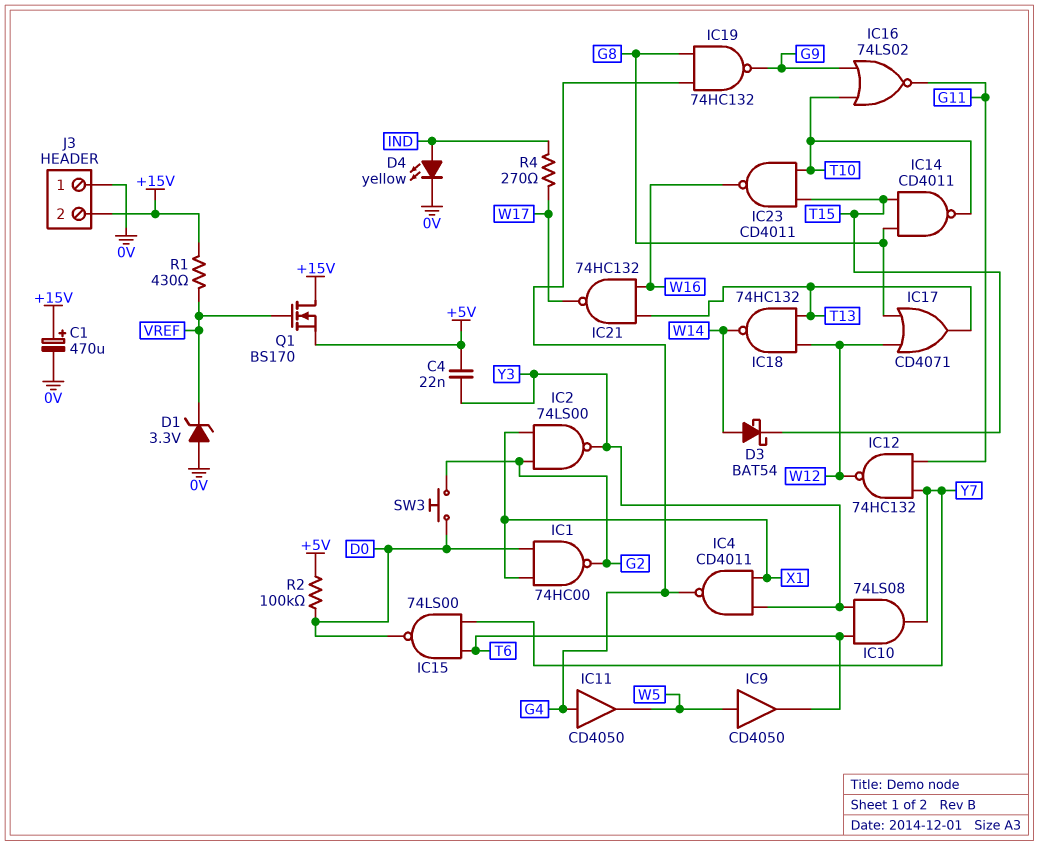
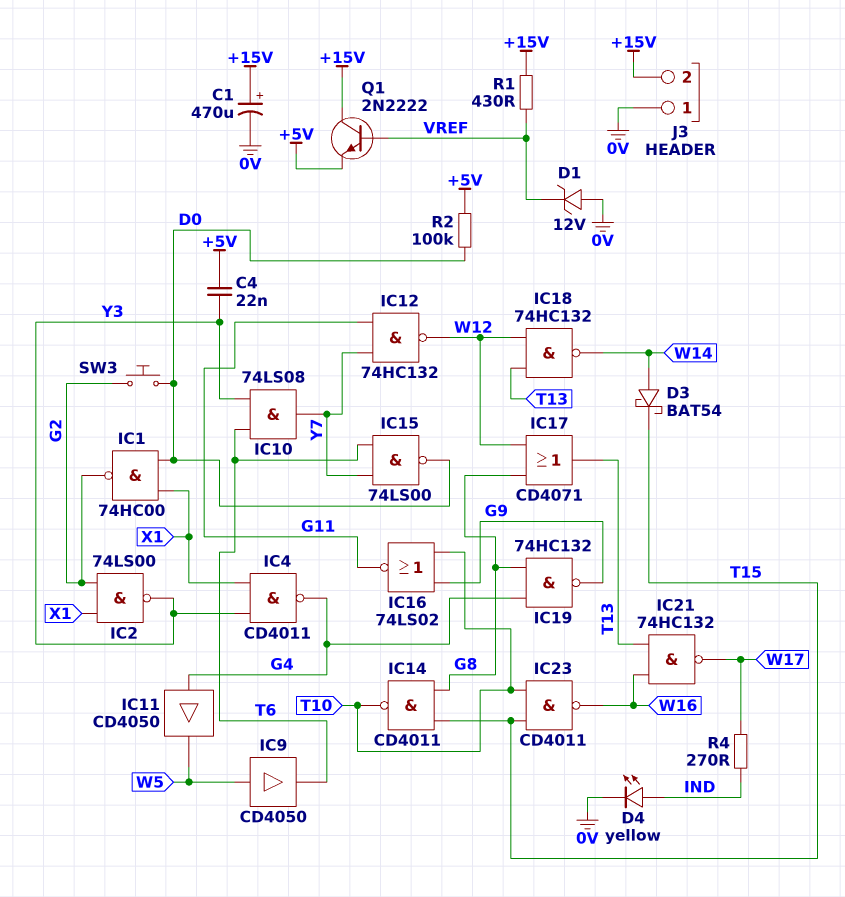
D1: zener 3.3V (A 0V, K VREF) -> zener 12V (A 0V, K VREF)
Q1: NMOS BS170 (G VREF, D +15V, S +5V) -> NPN 2N2222 (B VREF, C +15V, E +5V)

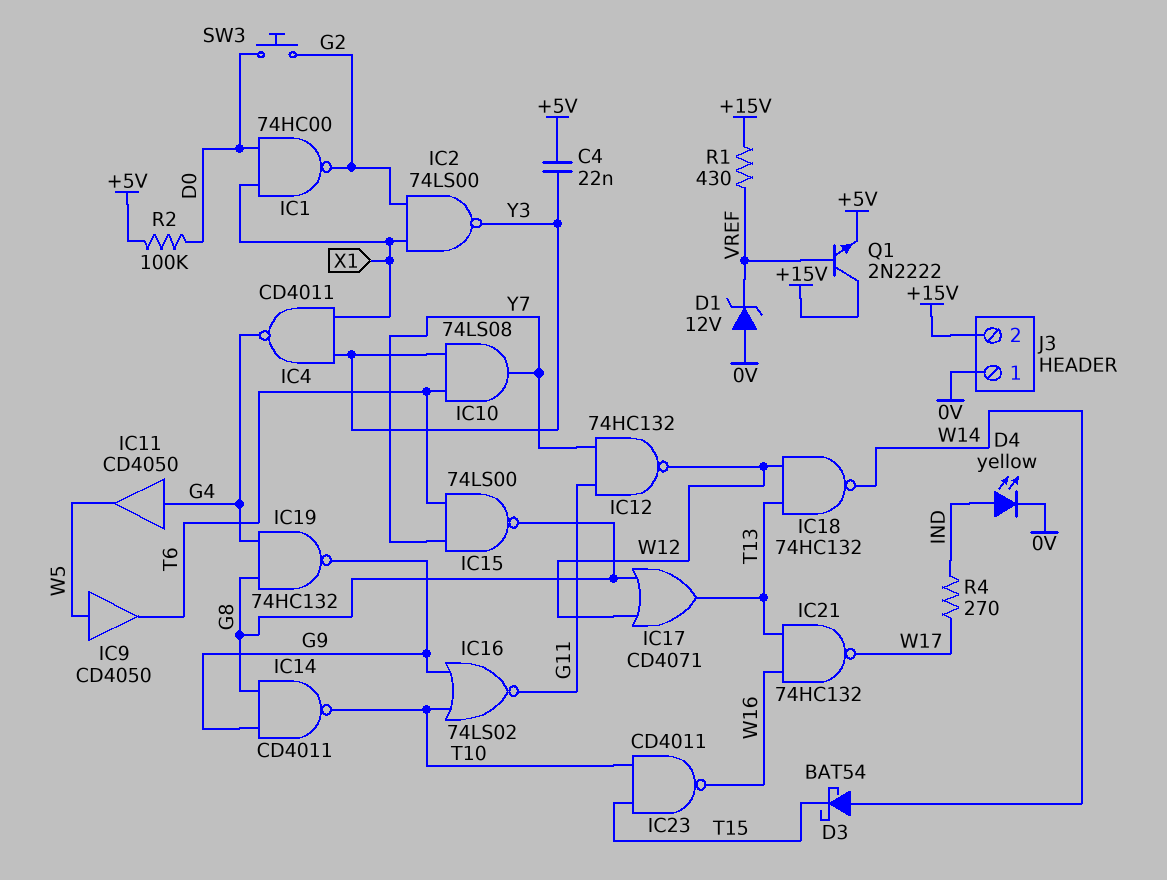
C1: 470uF (plus +15V, minus 0V) -> none
IC14: NAND CD4011 (in G8, in T15, out T10) -> NAND CD4011 (in G8, in G9, out T10)
IC15: NAND 74LS00 (in T6, in Y7, out D0) -> NAND 74LS00 (in T6, in Y7, out G8)

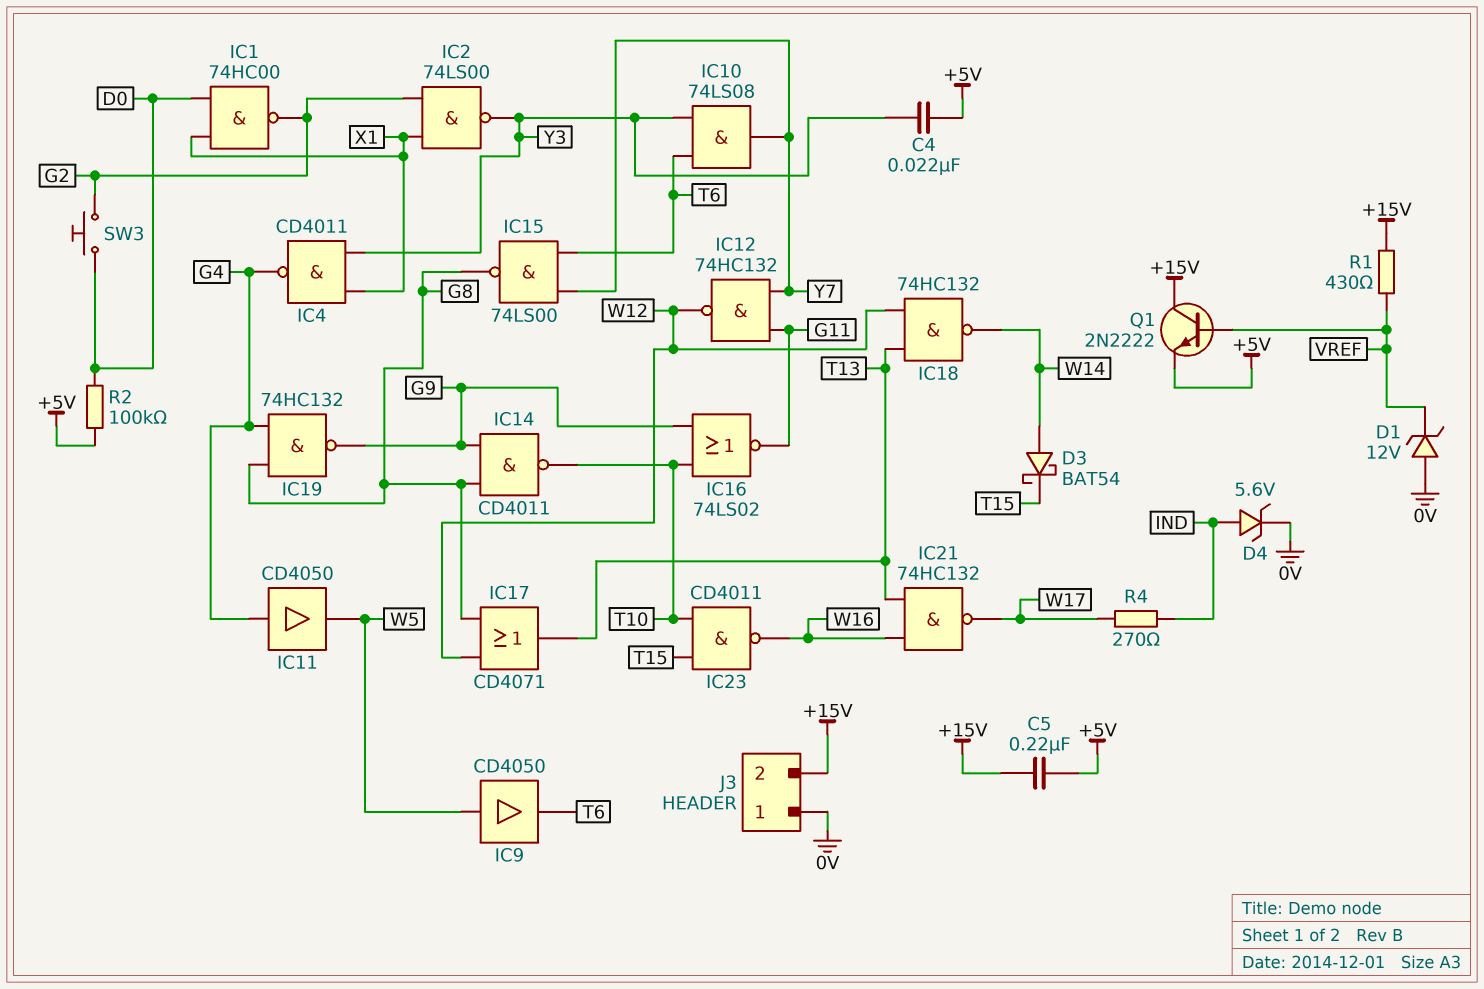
C5: none -> 220nF (+5V, +15V)
D4: LED yellow (A IND, K 0V) -> zener 5.6V (A IND, K 0V)

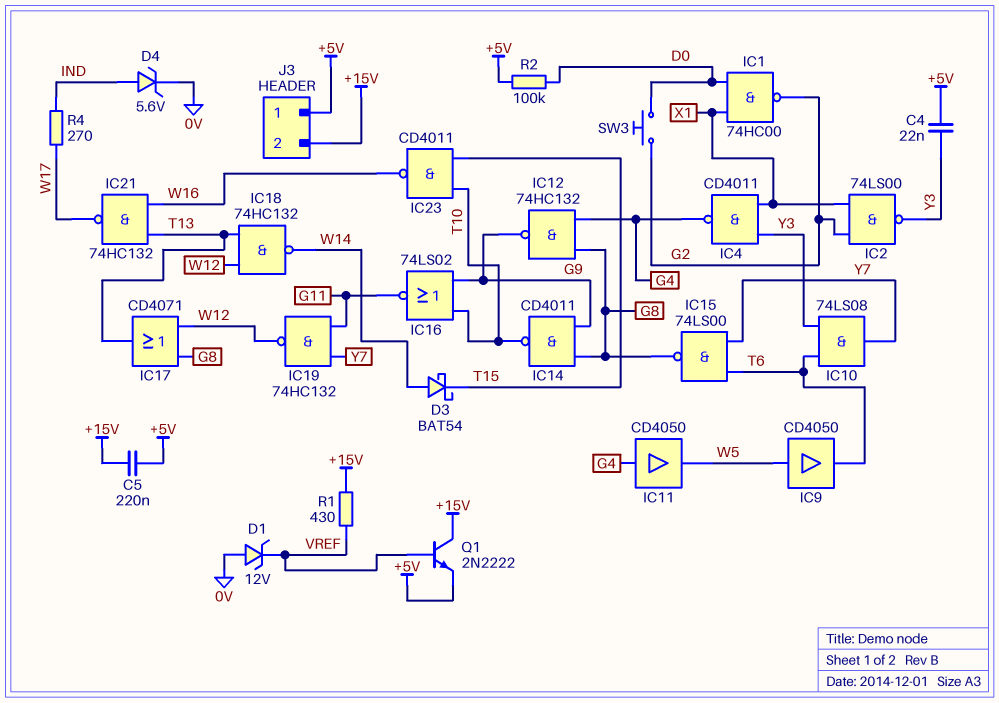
IC12: NAND 74HC132 (in G11, in Y7, out W12) -> NAND 74HC132 (in G4, in G8, out G9)
IC19: NAND 74HC132 (in G4, in G8, out G9) -> NAND 74HC132 (in G11, in Y7, out W12)
J3 pin 1: 0V -> +5V

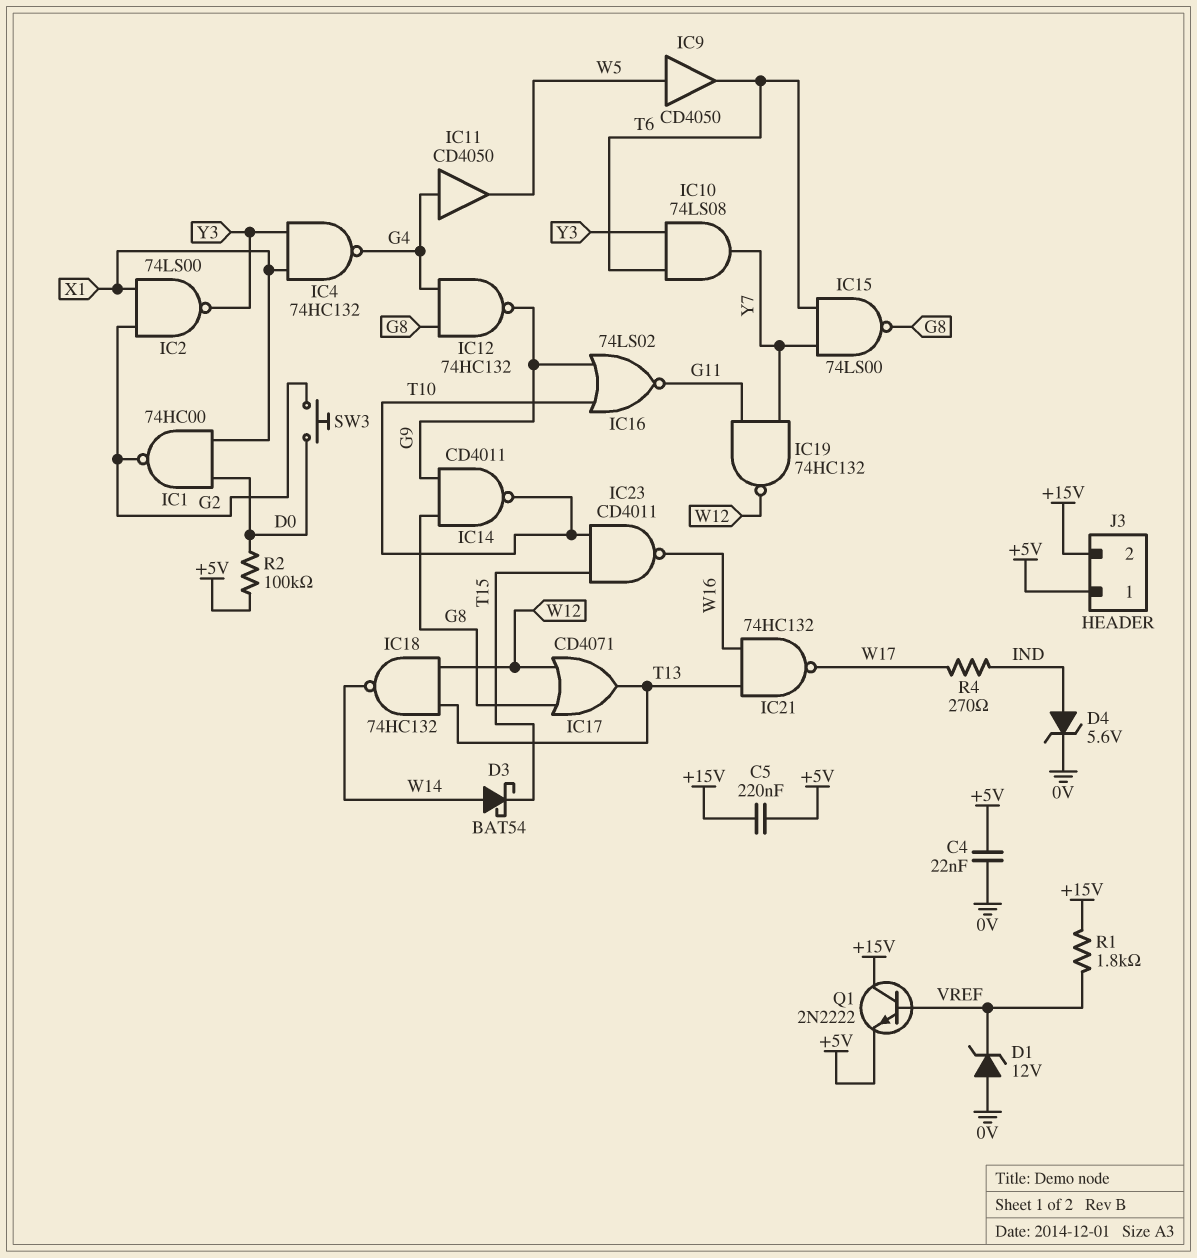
C4: 22nF (+5V, Y3) -> 22nF (+5V, 0V)
IC4: NAND CD4011 (in X1, in Y3, out G4) -> NAND 74HC132 (in X1, in Y3, out G4)
R1: 430 (+15V, VREF) -> 1.8k (+15V, VREF)

